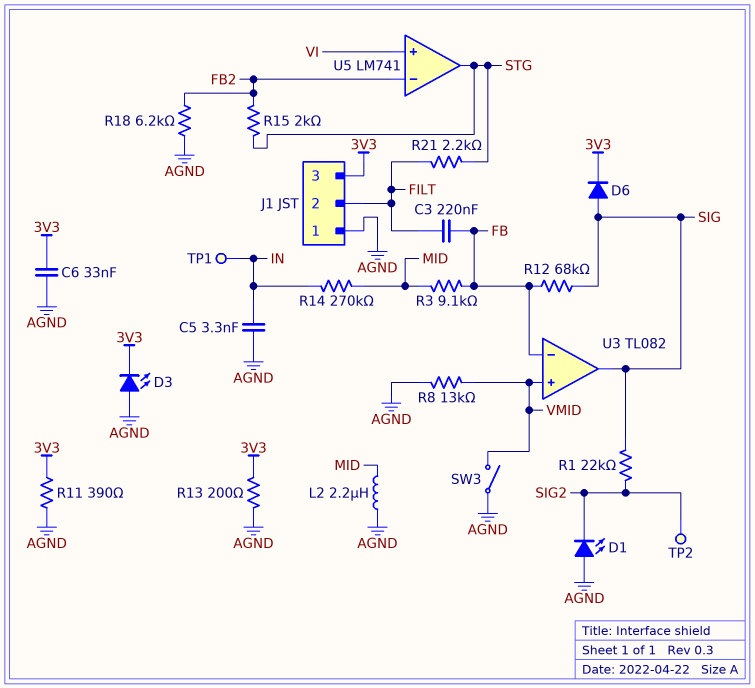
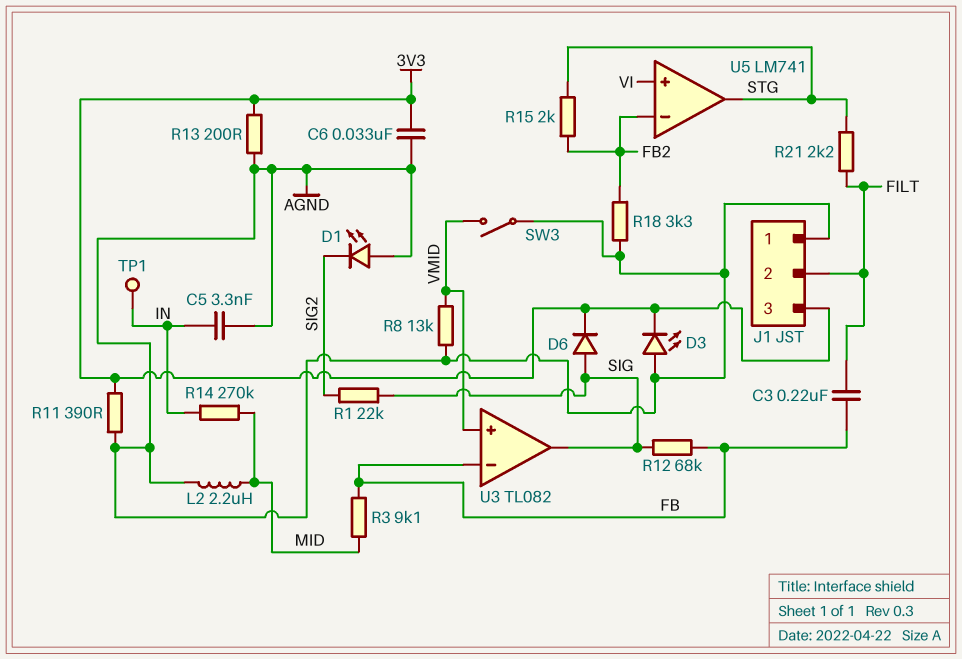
R18: 6.2k (AGND, FB2) -> 3.3k (AGND, FB2)
TP2: test point (SIG2) -> none

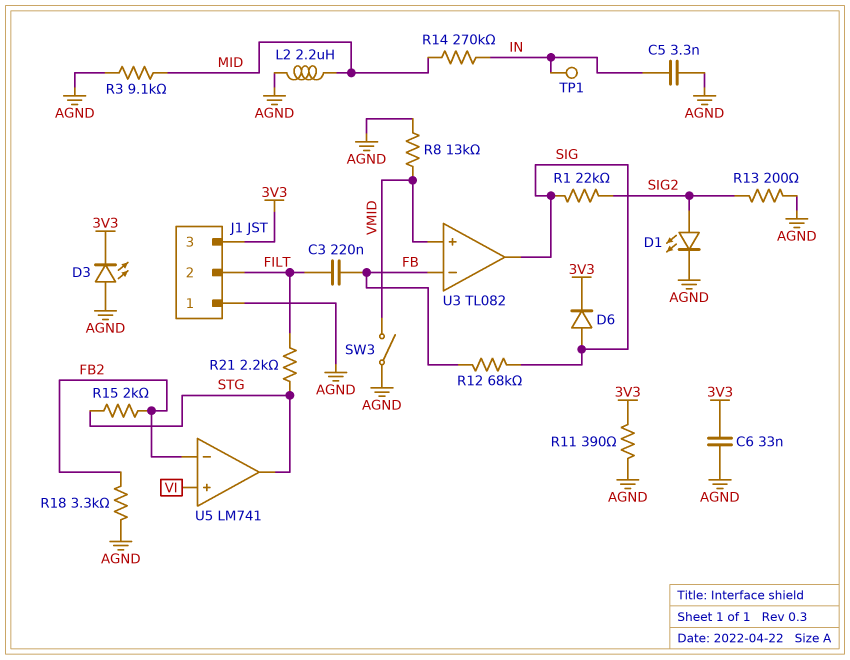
D1: LED (A AGND, K SIG2) -> LED (A SIG2, K AGND)
R3: 9.1k (FB, MID) -> 9.1k (AGND, MID)
R13: 200 (3V3, AGND) -> 200 (AGND, SIG2)

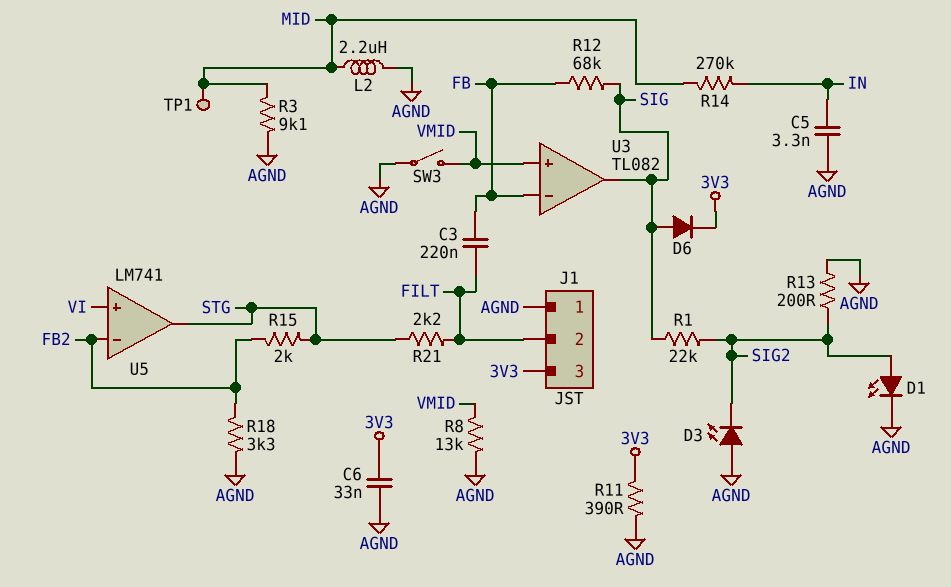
D3: LED (A AGND, K 3V3) -> LED (A AGND, K SIG2)
TP1: test point (IN) -> test point (MID)

